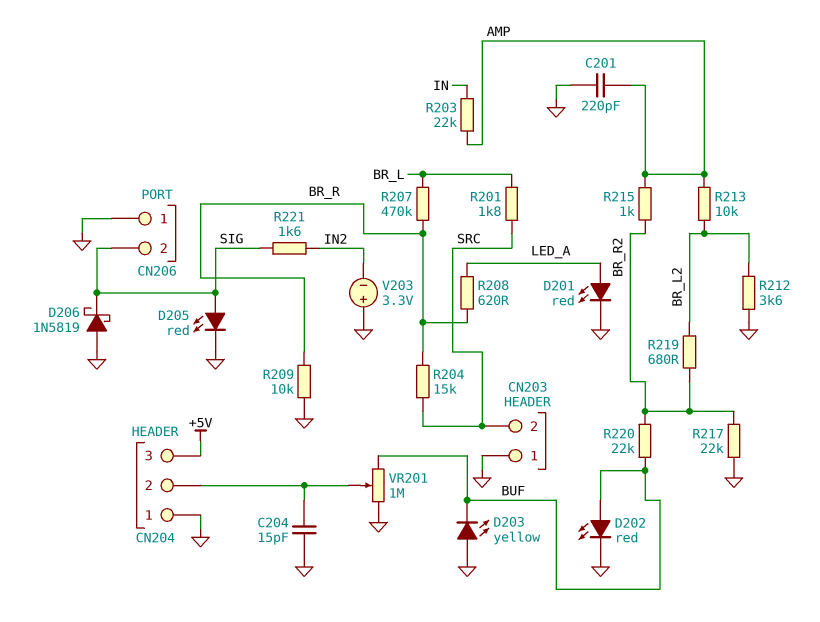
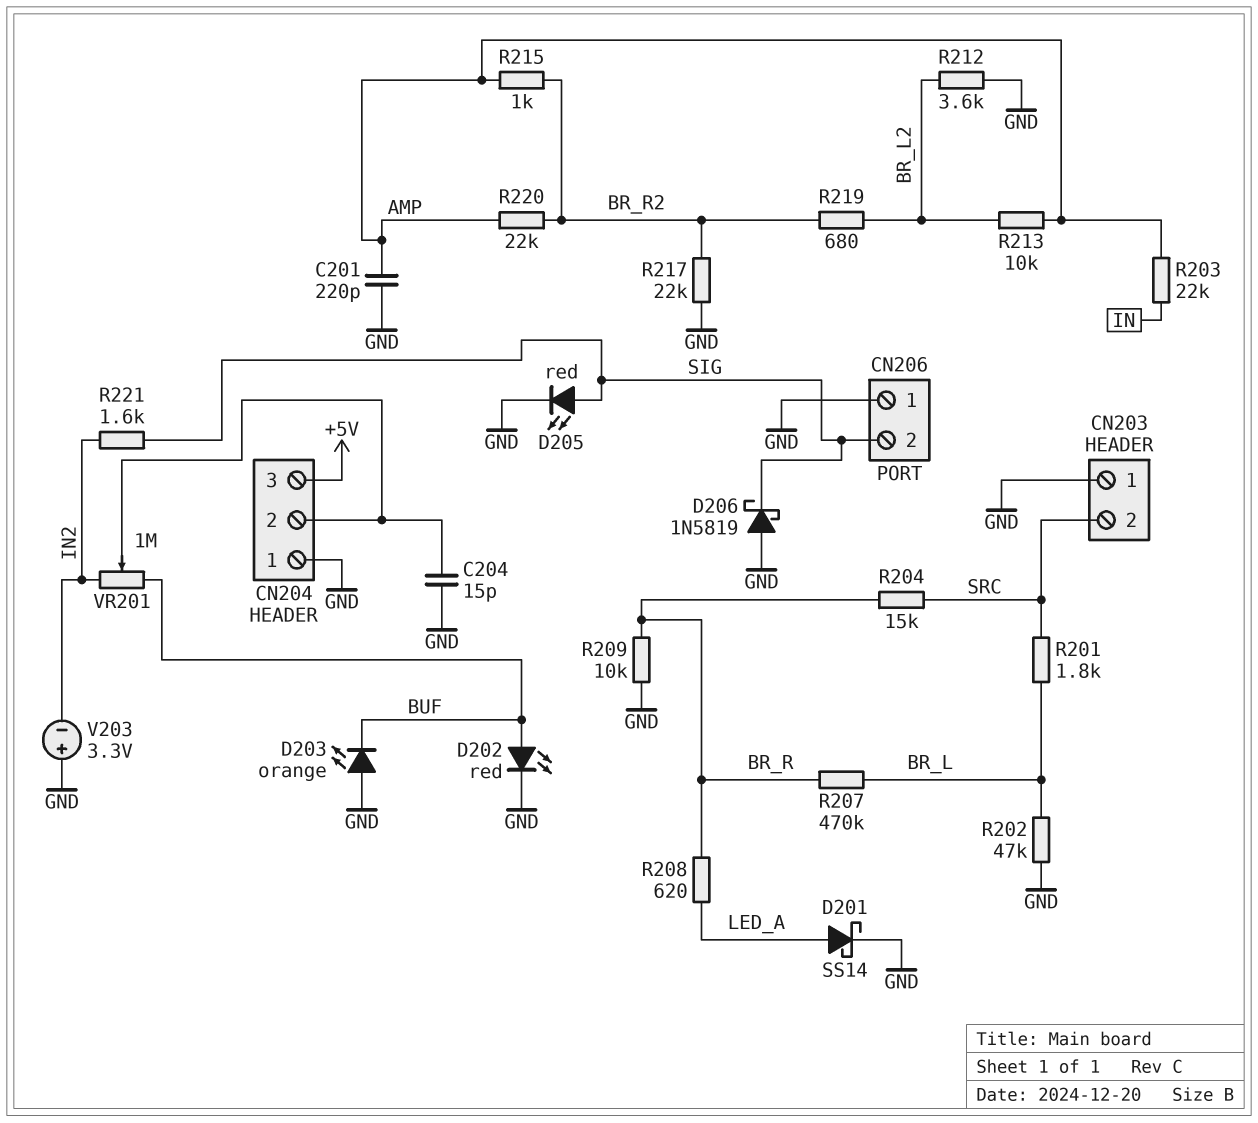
D201: LED red (A LED_A, K GND) -> schottky SS14 (A LED_A, K GND)
D203: LED yellow (A GND, K BUF) -> LED orange (A GND, K BUF)
R202: none -> 47k (BR_L, GND)
R220: 22k (BR_R2, BUF) -> 22k (AMP, BR_R2)
VR201: 1M (BUF, GND, wiper CN204/2) -> 1M (BUF, IN2, wiper CN204/2)

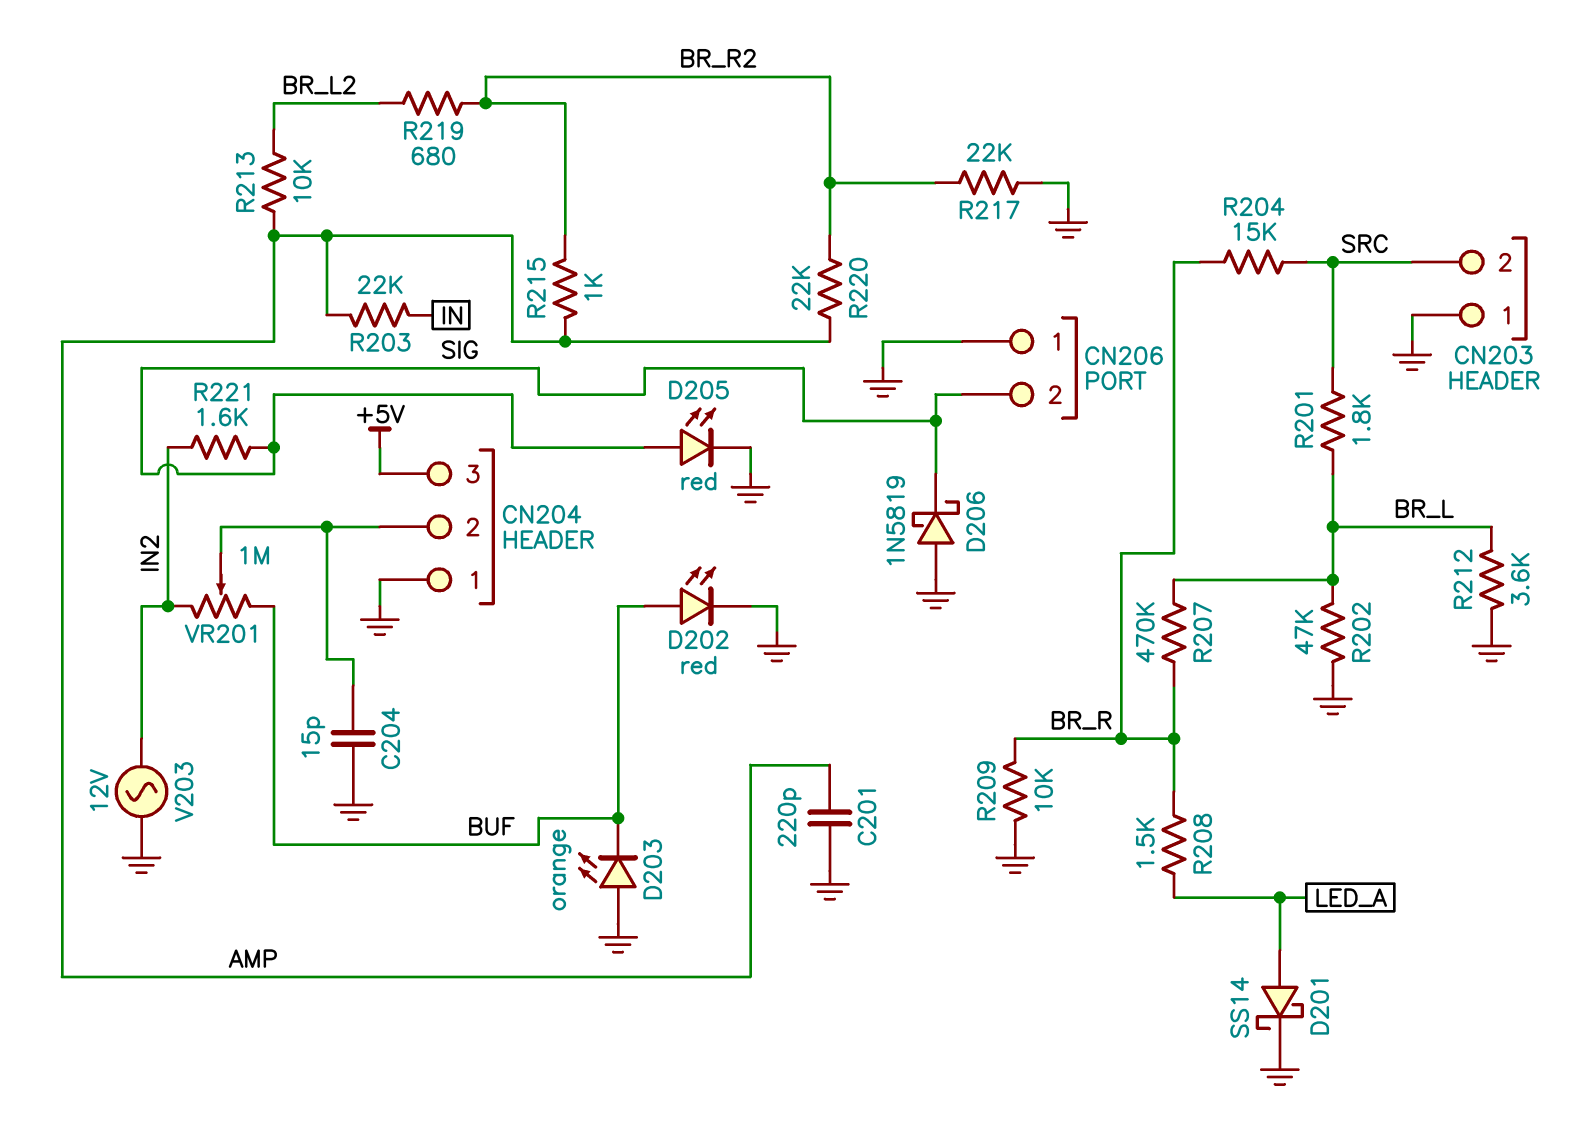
R208: 620 (BR_R, LED_A) -> 1.5k (BR_R, LED_A)
R212: 3.6k (BR_L2, GND) -> 3.6k (BR_L, GND)
V203: 3.3V (plus GND, minus IN2) -> AC 12V (GND, IN2)

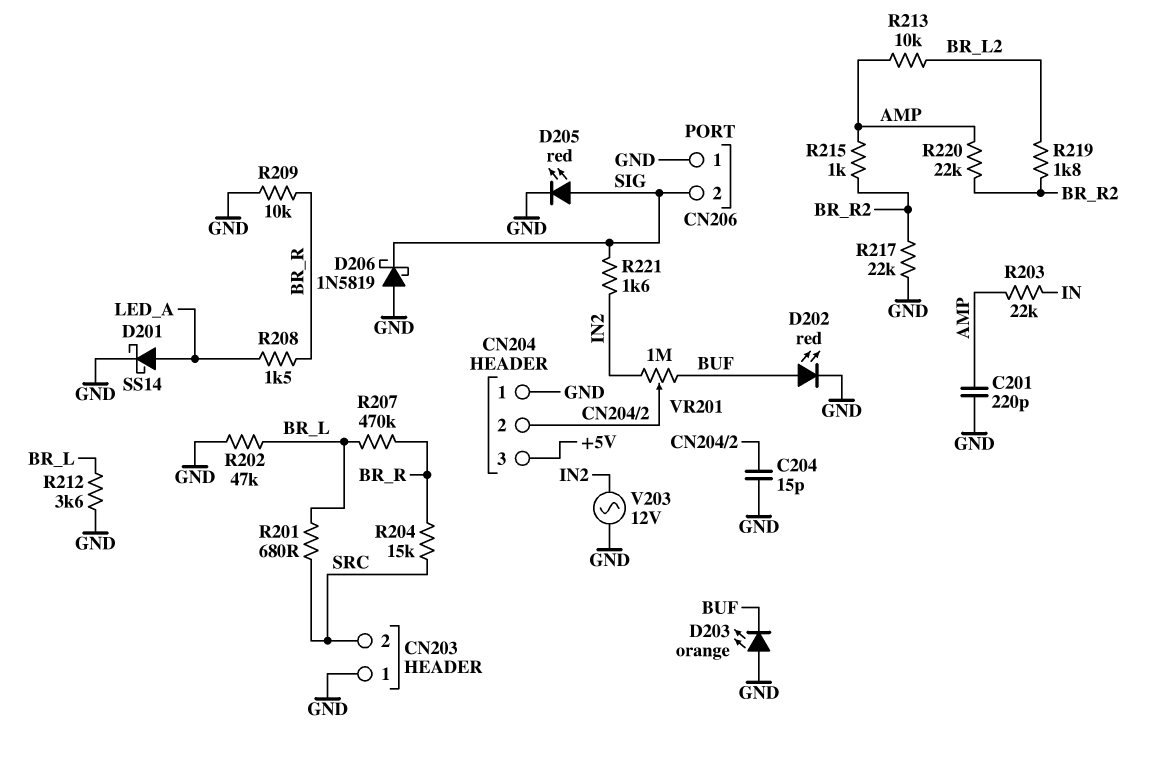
R201: 1.8k (BR_L, SRC) -> 680 (BR_L, SRC)
R219: 680 (BR_L2, BR_R2) -> 1.8k (BR_L2, BR_R2)

